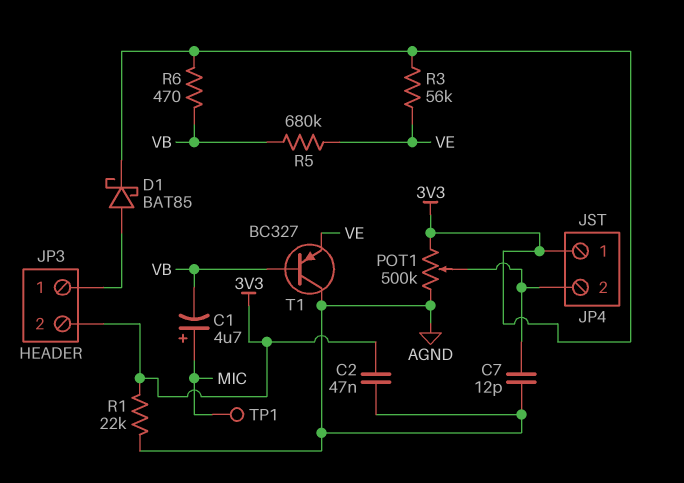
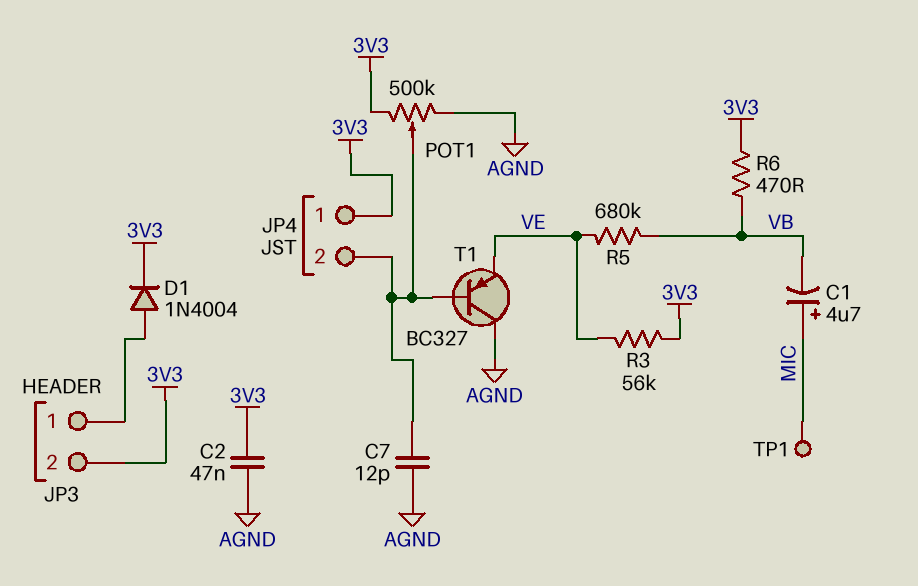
D1: schottky BAT85 (A JP3/1, K 3V3) -> diode 1N4004 (A JP3/1, K 3V3)
R1: 22k (3V3, AGND) -> none
T1: PNP BC327 (B VB, C AGND, E VE) -> PNP BC327 (B JP4/2, C AGND, E VE)

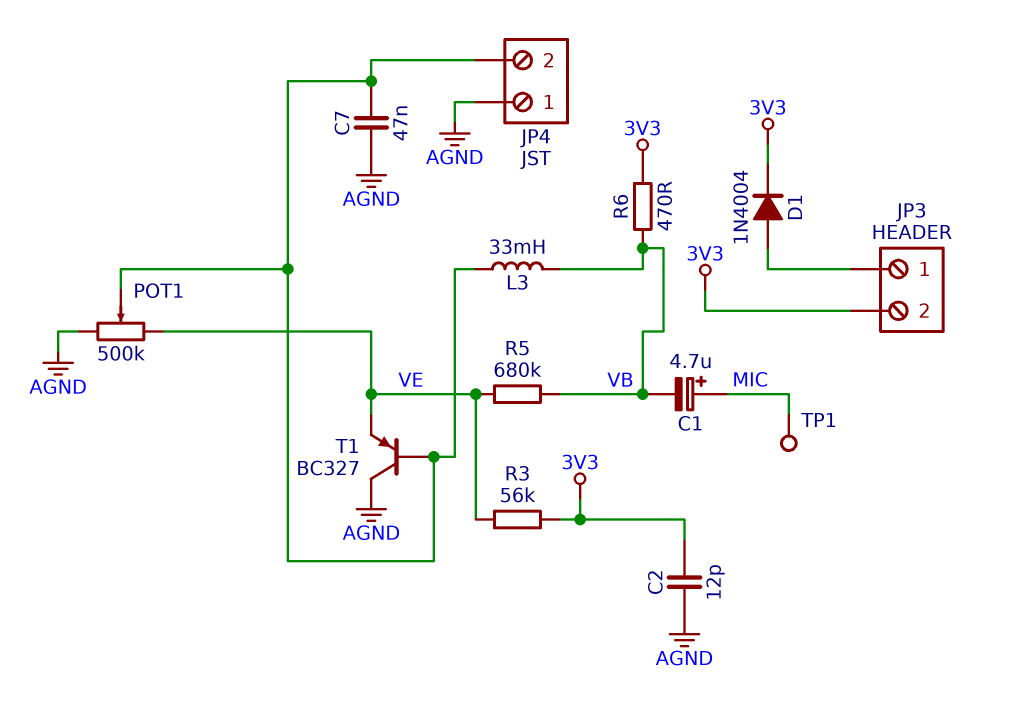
C2: 47nF (3V3, AGND) -> 12pF (3V3, AGND)
C7: 12pF (AGND, JP4/2) -> 47nF (AGND, JP4/2)
JP4 pin 1: 3V3 -> AGND
L3: none -> 33mH (JP4/2, VB)
POT1: 500k (3V3, AGND, wiper JP4/2) -> 500k (AGND, VE, wiper JP4/2)

